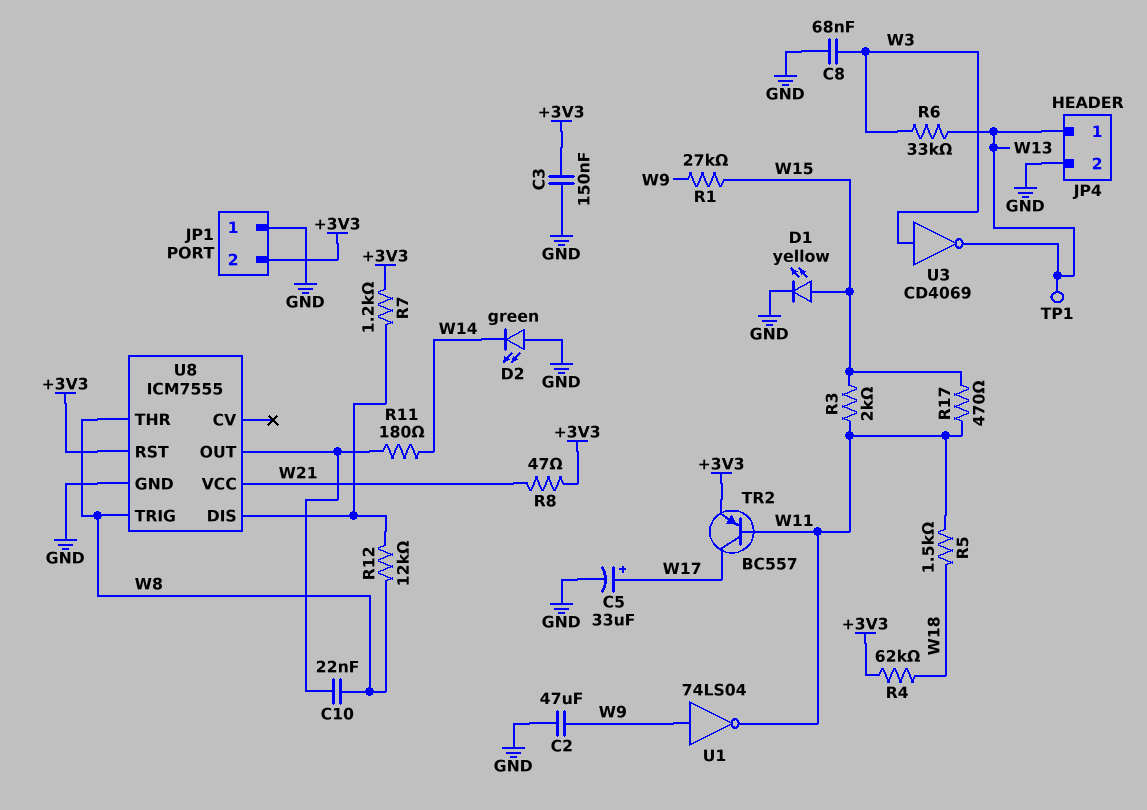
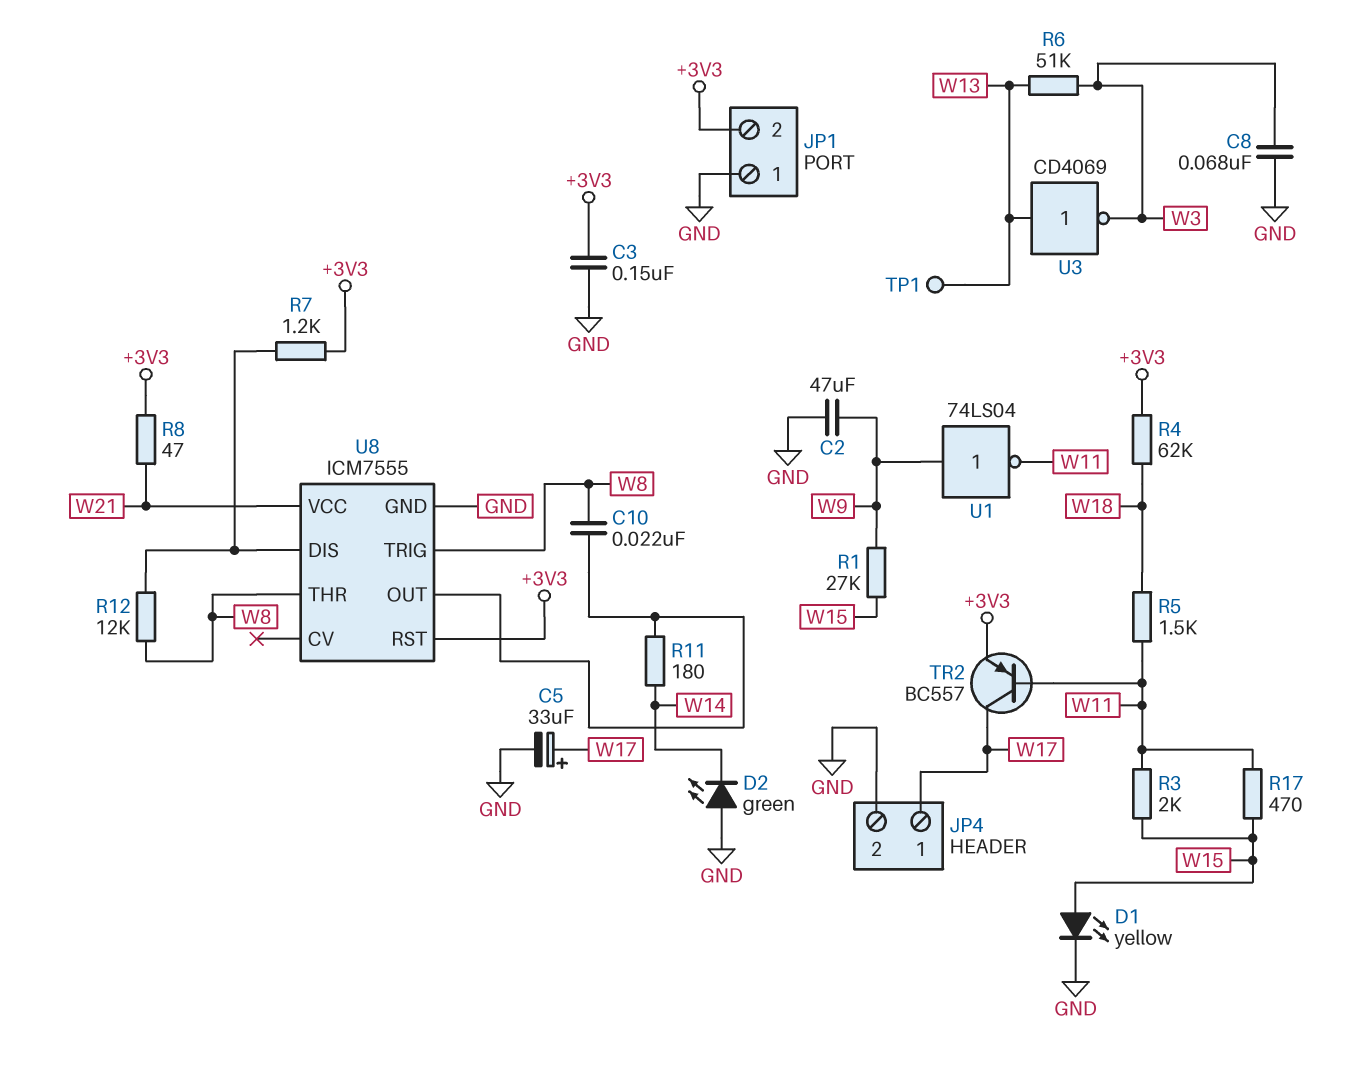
JP4 pin 1: W13 -> W17
R6: 33k (W3, W13) -> 51k (W3, W13)
U3: NOT CD4069 (in W3, out W13) -> NOT CD4069 (in W13, out W3)

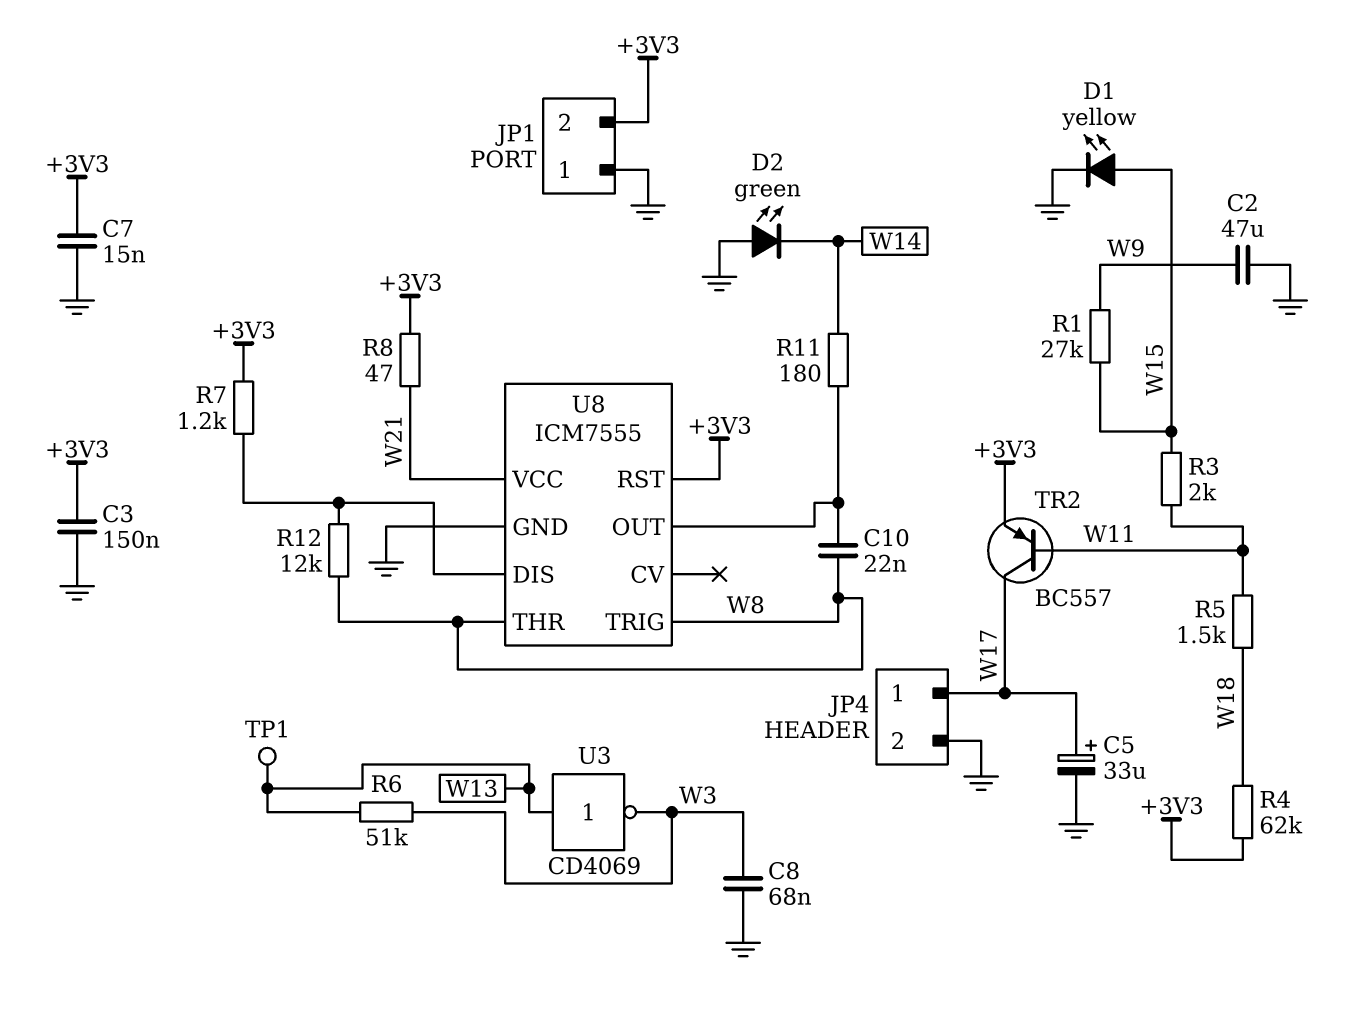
C7: none -> 15nF (+3V3, GND)
R17: 470 (W11, W15) -> none
U1: NOT 74LS04 (in W9, out W11) -> none

